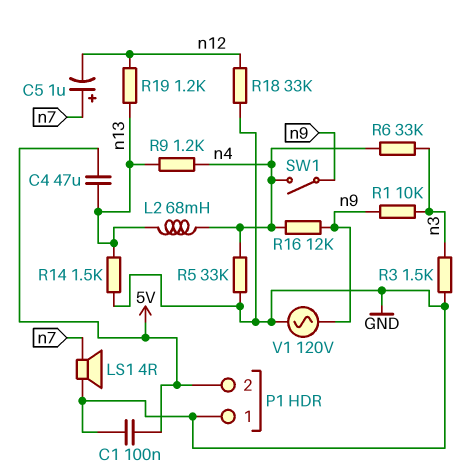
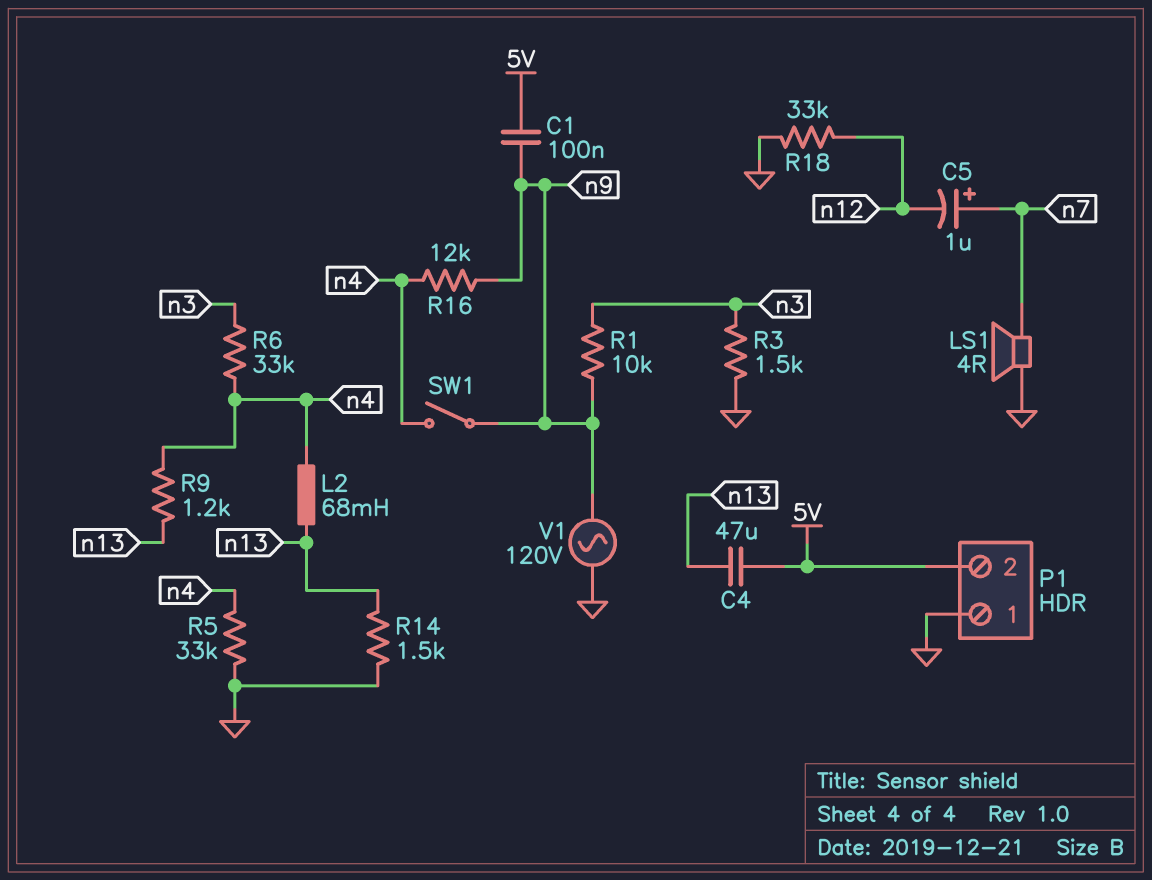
C1: 100nF (5V, GND) -> 100nF (5V, n9)
R19: 1.2k (n12, n13) -> none

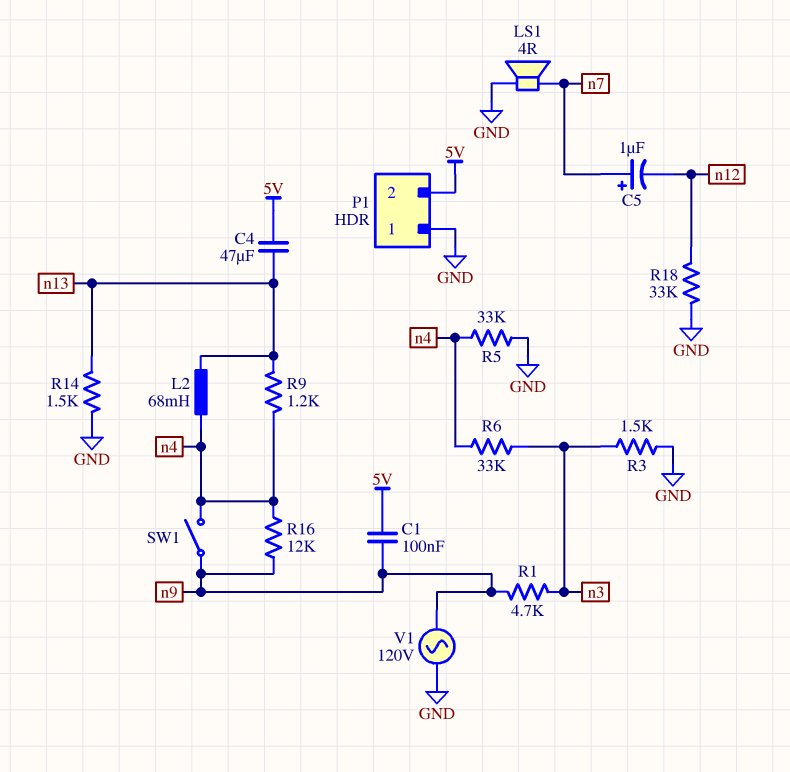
R1: 10k (n3, n9) -> 4.7k (n3, n9)

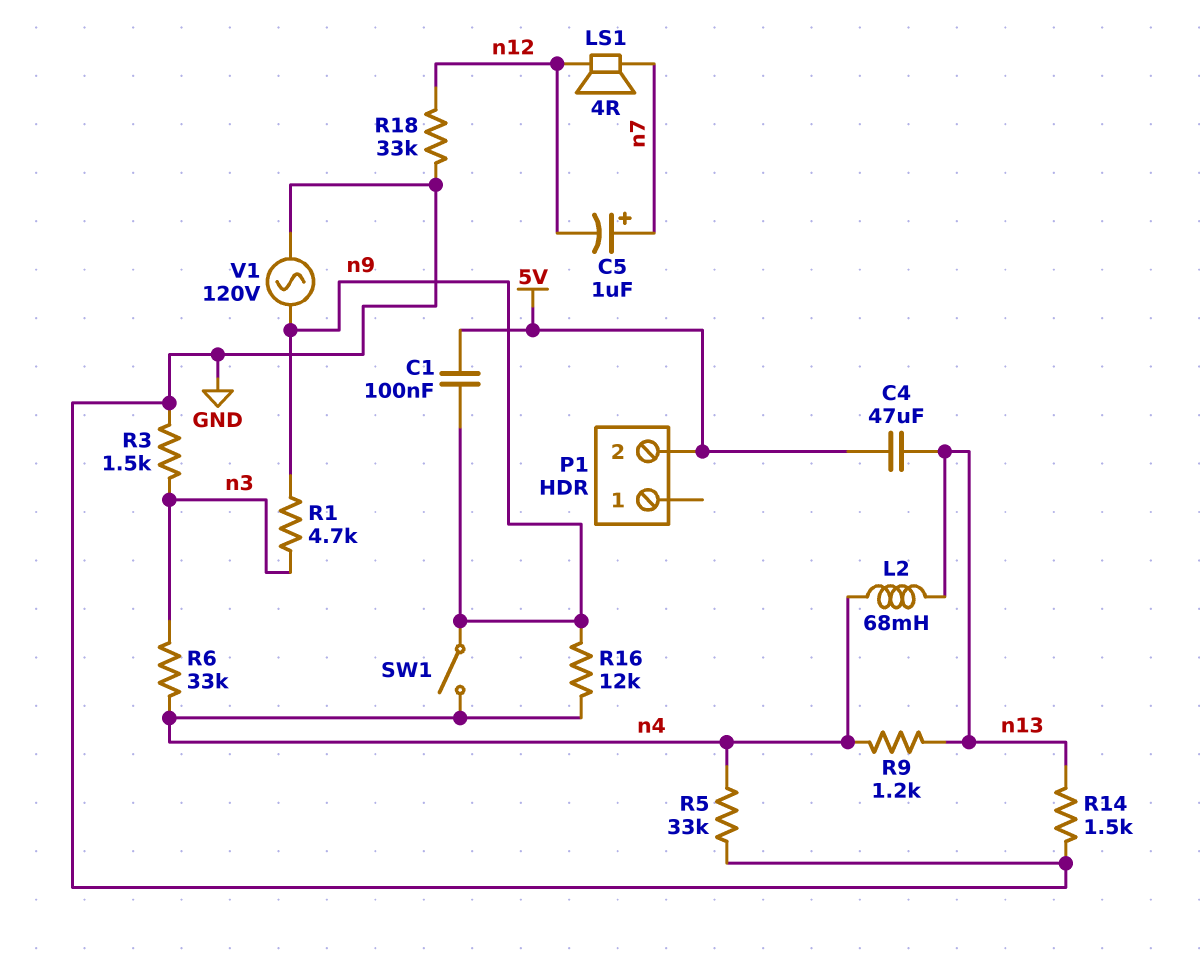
LS1: speaker 4R (GND, n7) -> speaker 4R (n7, n12)
P1 pin 1: GND -> none

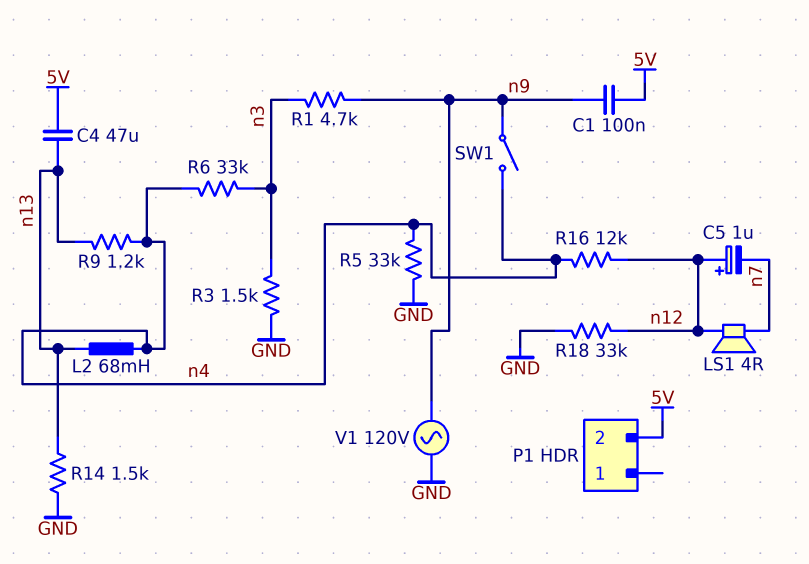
C5: 1uF (plus n7, minus n12) -> 1uF (plus n12, minus n7)
R16: 12k (n4, n9) -> 12k (n4, n12)

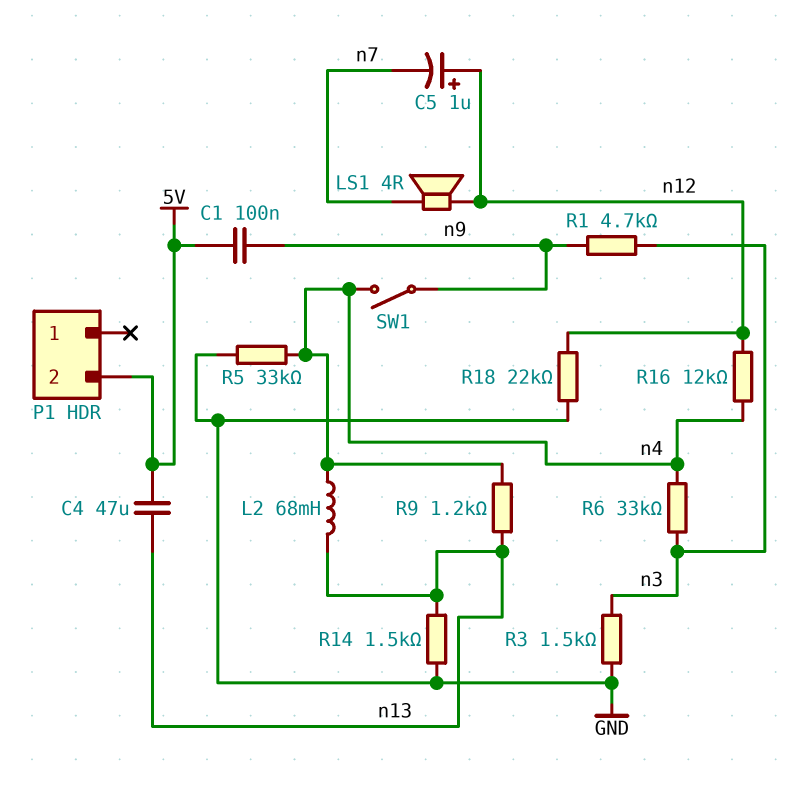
R18: 33k (GND, n12) -> 22k (GND, n12)
V1: AC 120V (GND, n9) -> none

